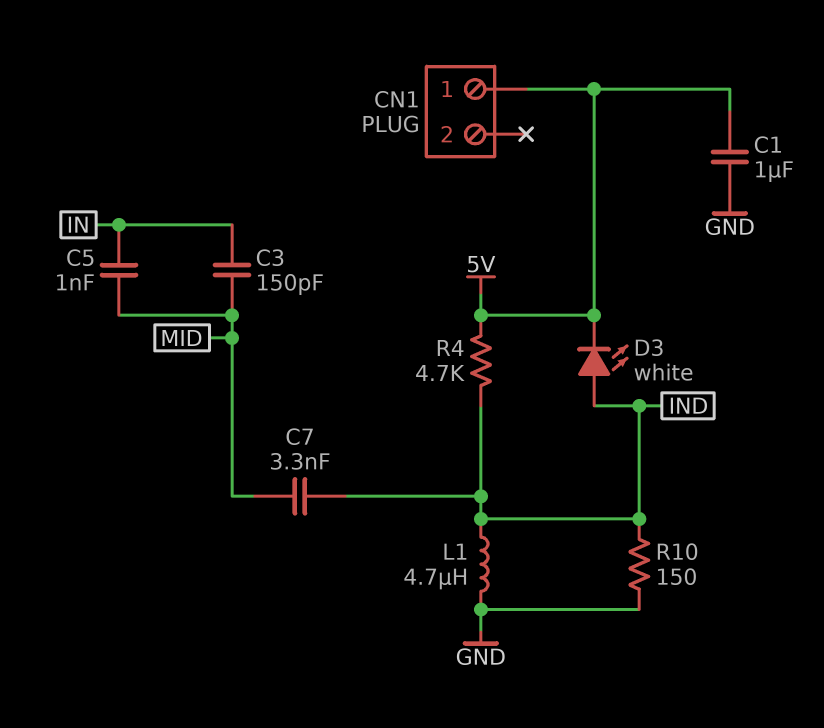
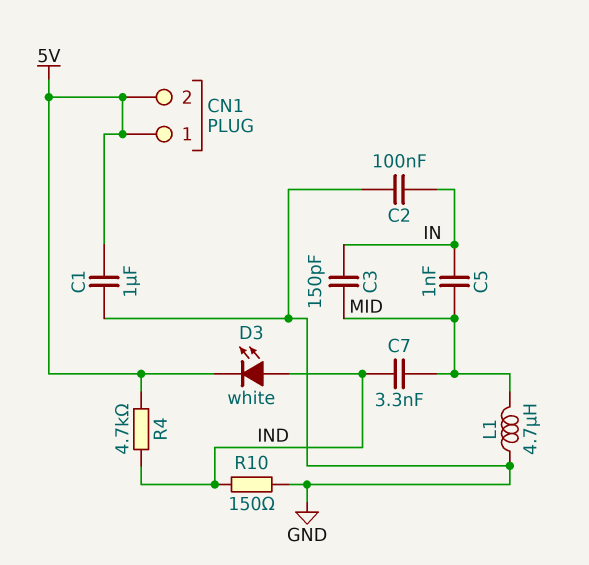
C2: none -> 100nF (GND, IN)
CN1 pin 2: none -> 5V
L1: 4.7uH (GND, IND) -> 4.7uH (GND, MID)

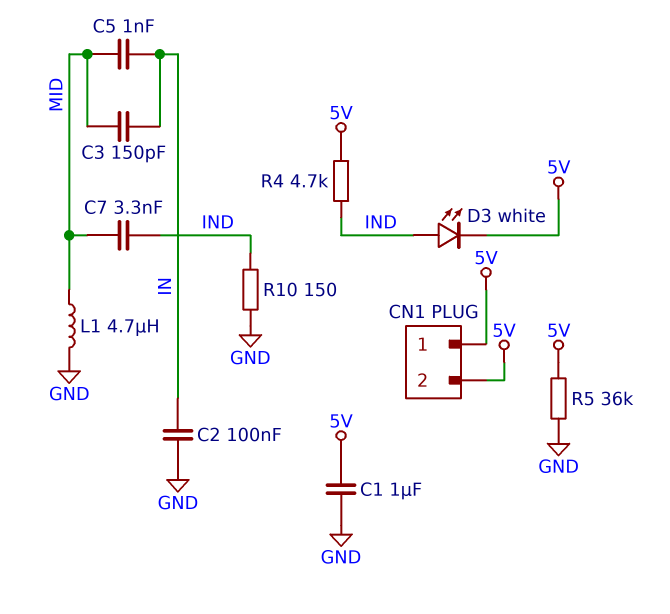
R5: none -> 36k (5V, GND)

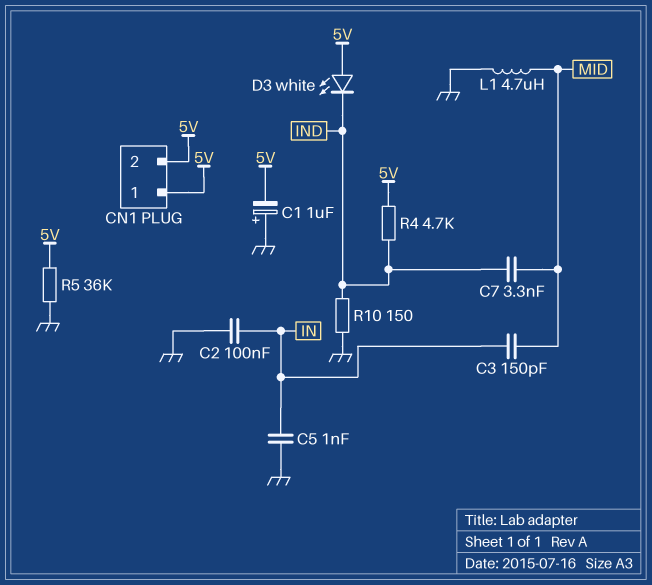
C1: 1uF (5V, GND) -> 1uF (plus GND, minus 5V)
C5: 1nF (IN, MID) -> 1nF (GND, IN)
D3: LED white (A IND, K 5V) -> LED white (A 5V, K IND)

